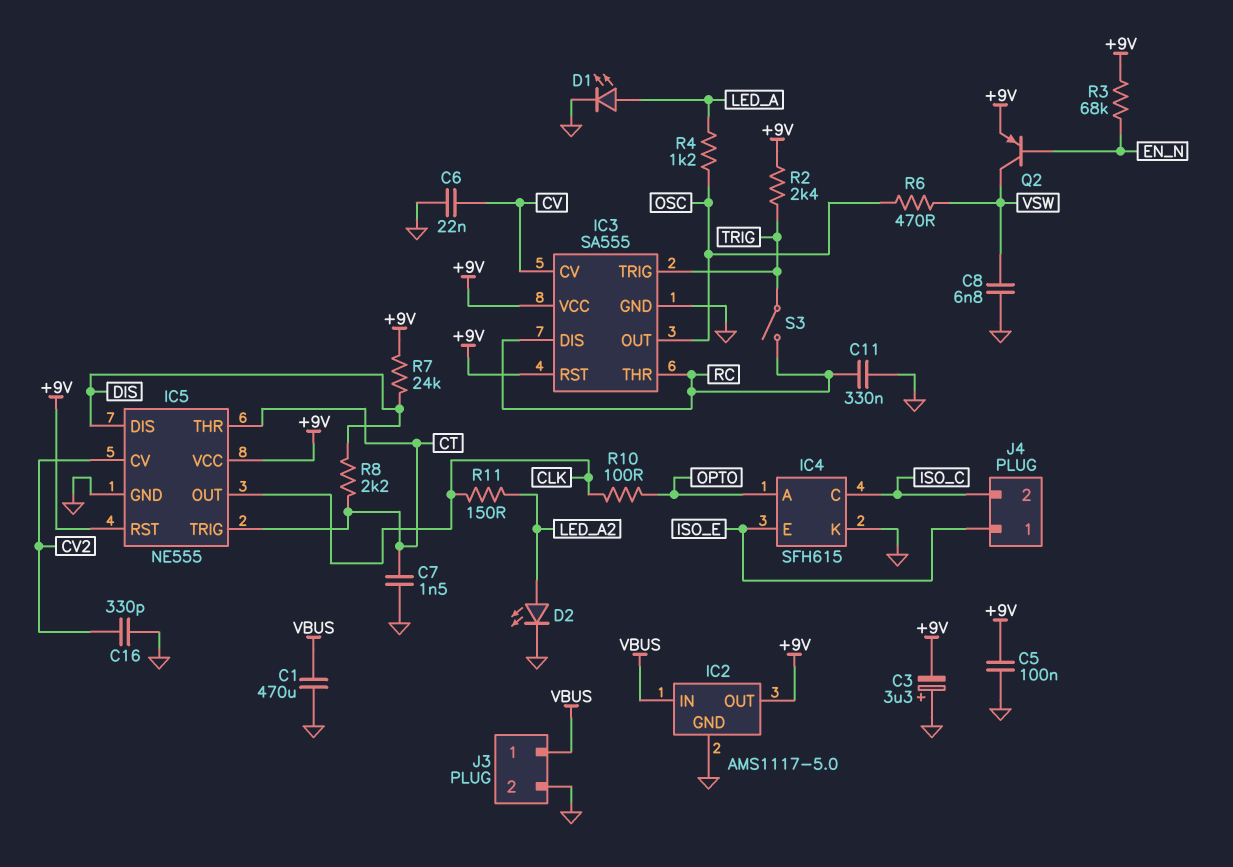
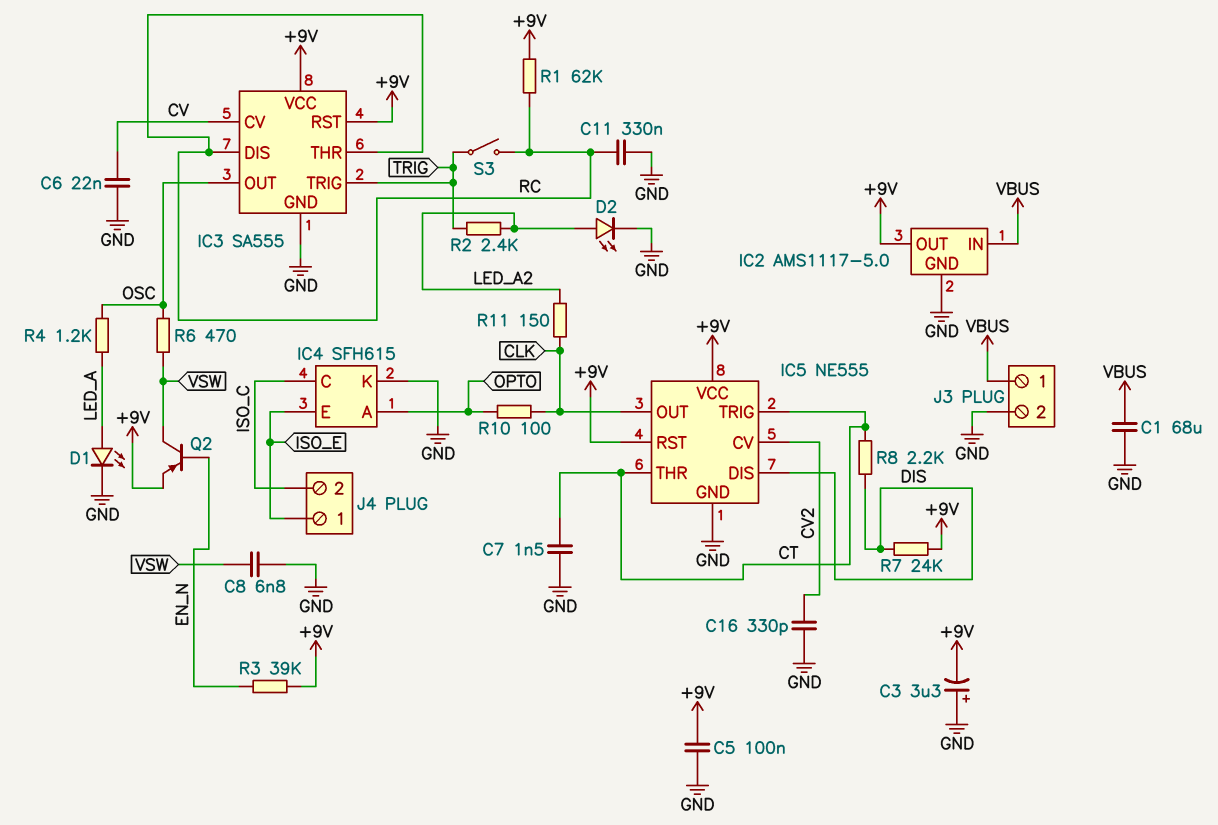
C1: 470uF (GND, VBUS) -> 68uF (GND, VBUS)
R1: none -> 62k (+9V, RC)
R2: 2.4k (+9V, TRIG) -> 2.4k (LED_A2, TRIG)
R3: 68k (+9V, EN_N) -> 39k (+9V, EN_N)

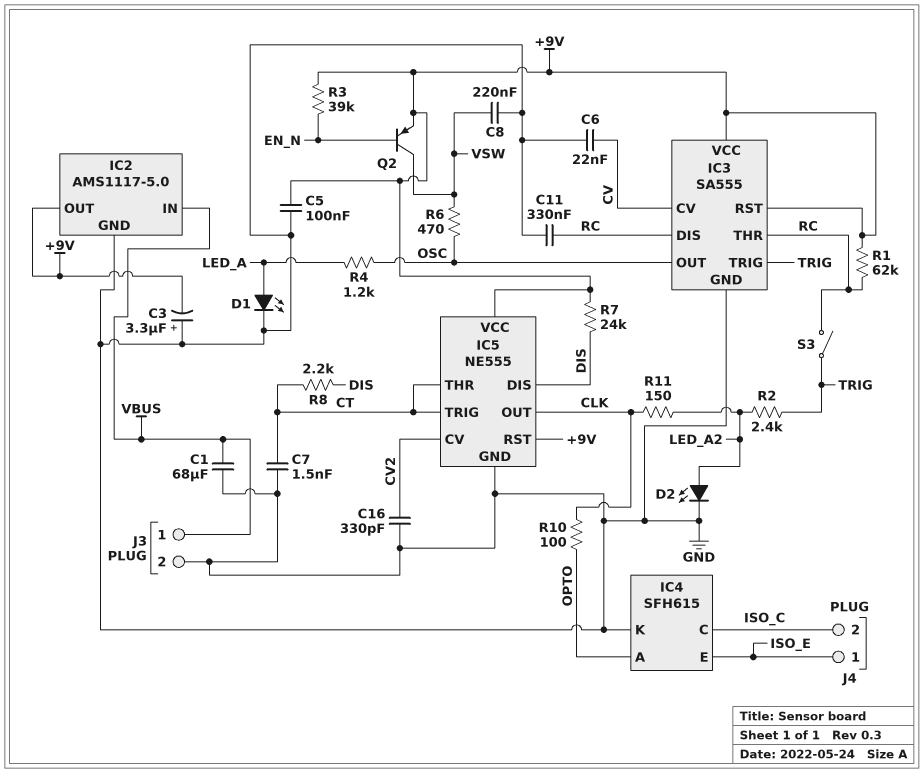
C8: 6.8nF (GND, VSW) -> 220nF (GND, VSW)

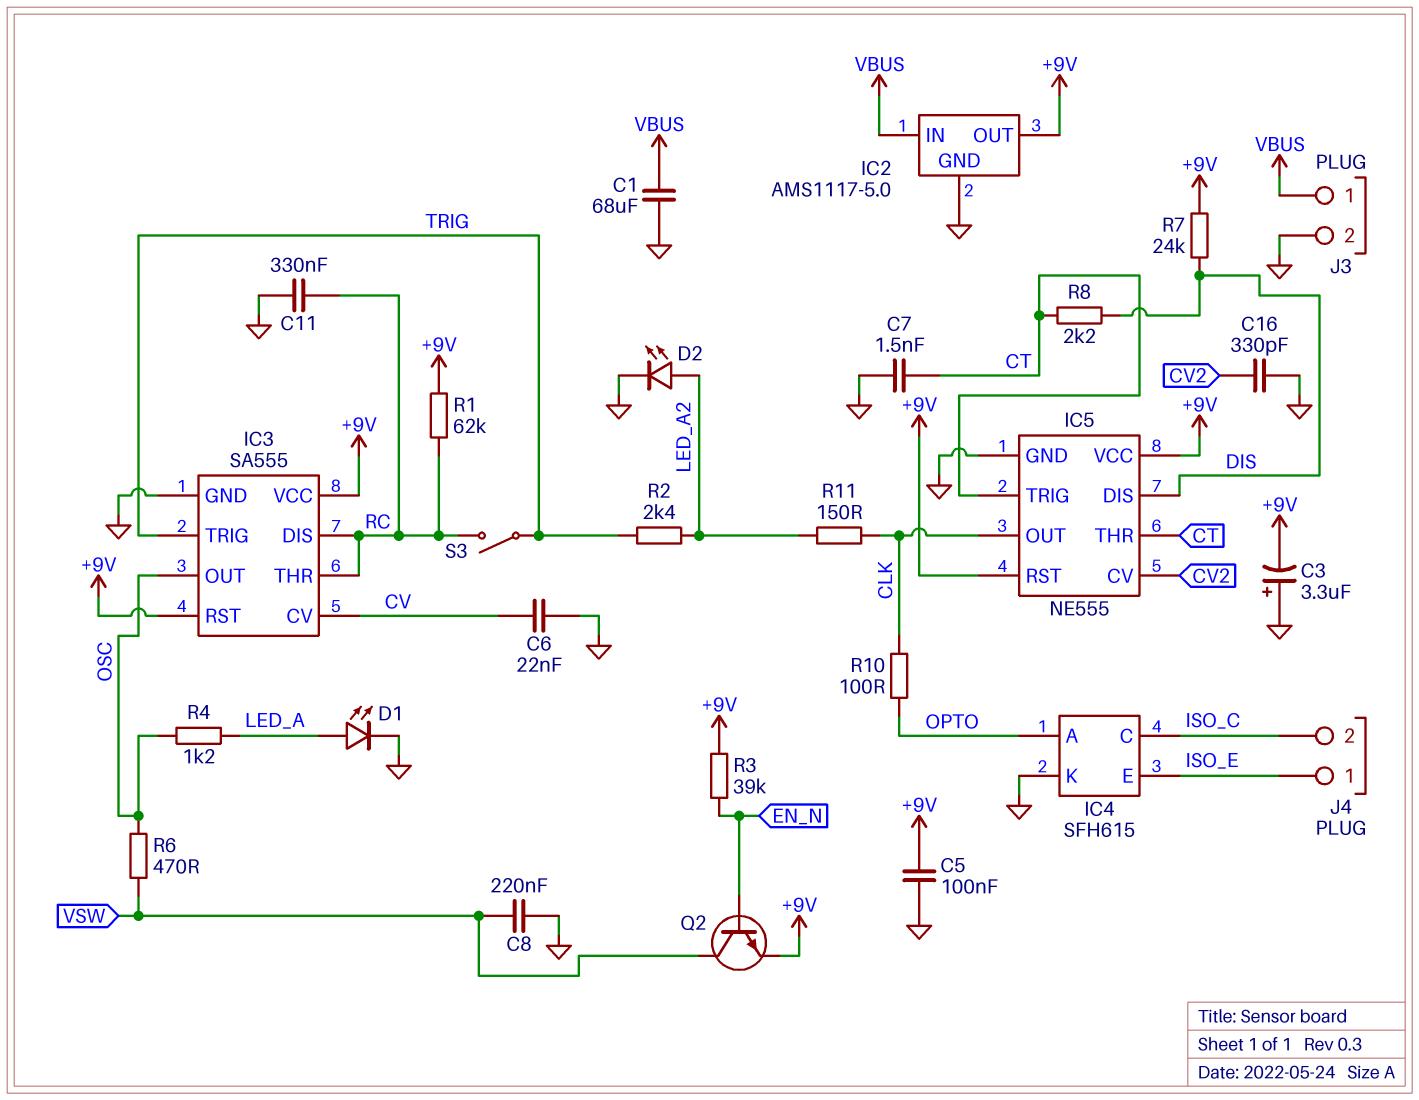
Q2: PNP (B EN_N, C VSW, E +9V) -> NPN (B EN_N, C VSW, E +9V)

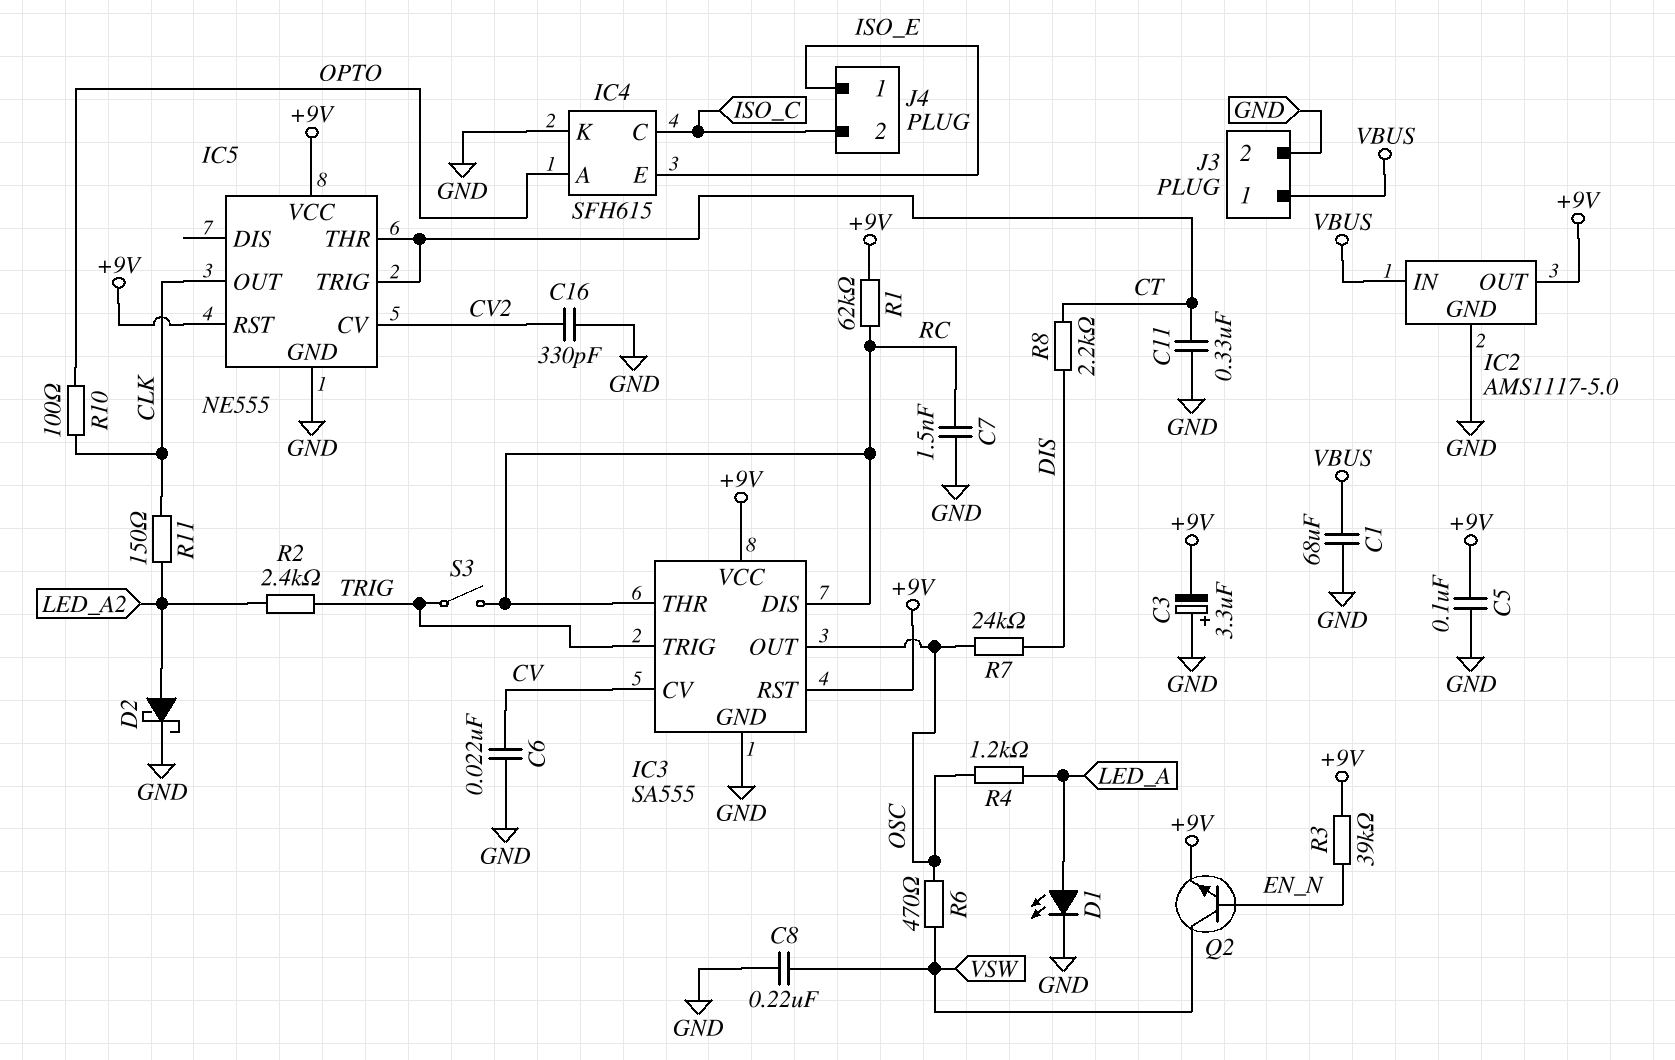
C7: 1.5nF (CT, GND) -> 1.5nF (GND, RC)
C11: 330nF (GND, RC) -> 330nF (CT, GND)
D2: LED (A LED_A2, K GND) -> schottky (A LED_A2, K GND)
IC5 pin DIS: DIS -> none
R7: 24k (+9V, DIS) -> 24k (DIS, OSC)

